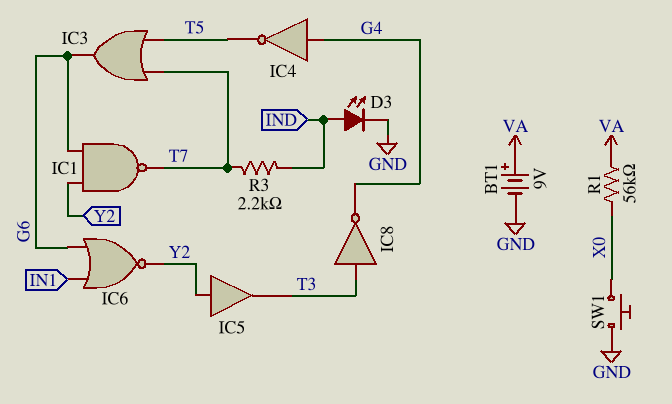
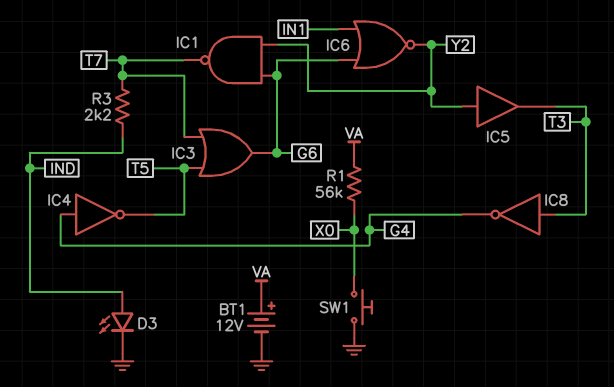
BT1: 9V (plus VA, minus GND) -> 12V (plus VA, minus GND)

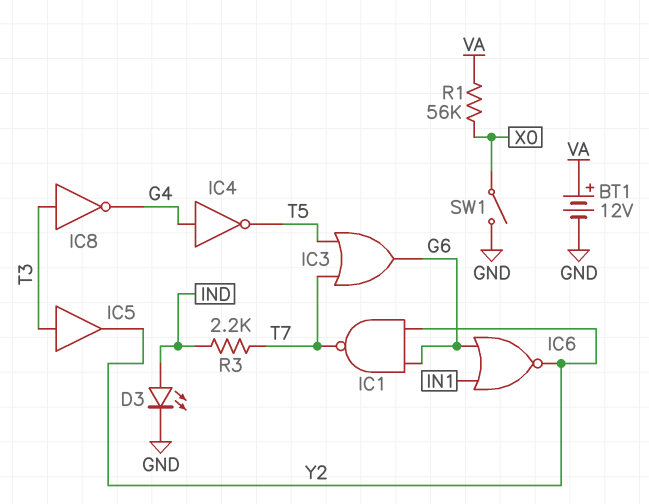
IC5: buffer (in Y2, out T3) -> buffer (in T3, out Y2)
SW1: button (GND, X0) -> switch (GND, X0)

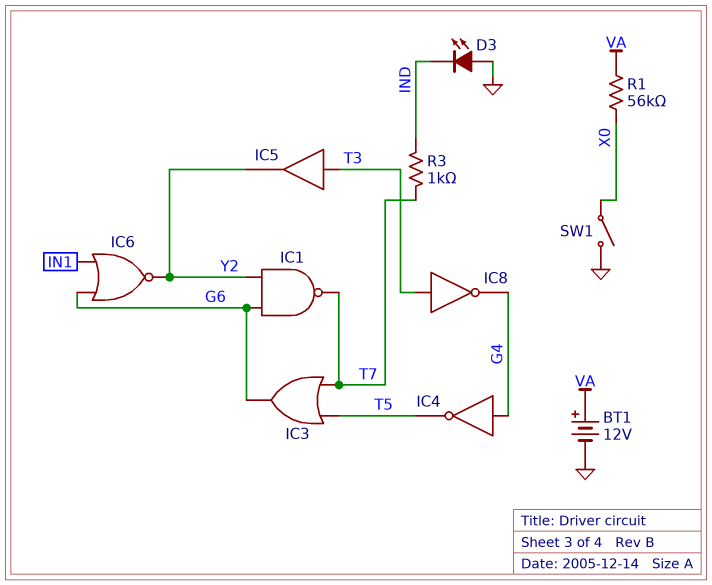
D3: LED (A IND, K GND) -> LED (A GND, K IND)
R3: 2.2k (IND, T7) -> 1k (IND, T7)

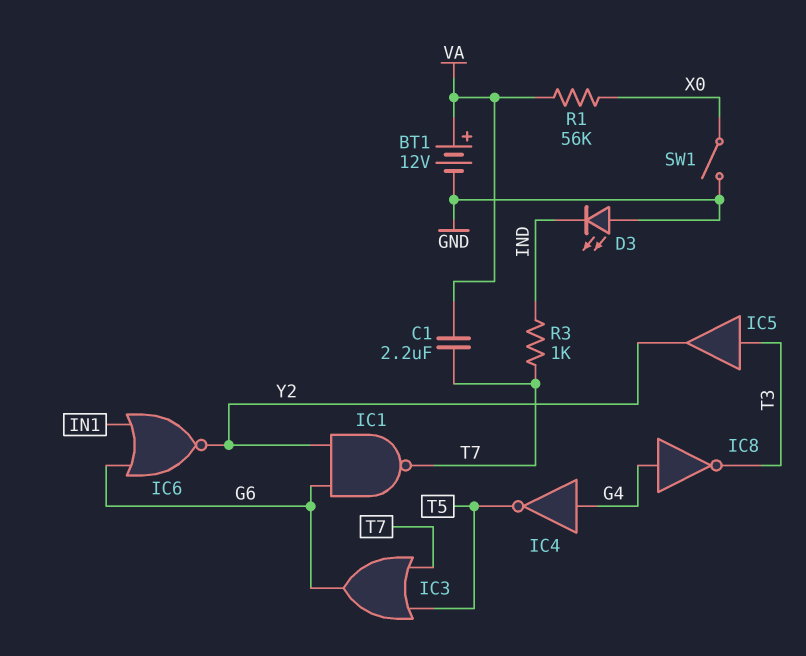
C1: none -> 2.2uF (T7, VA)
IC8: NOT (in T3, out G4) -> NOT (in G4, out T3)

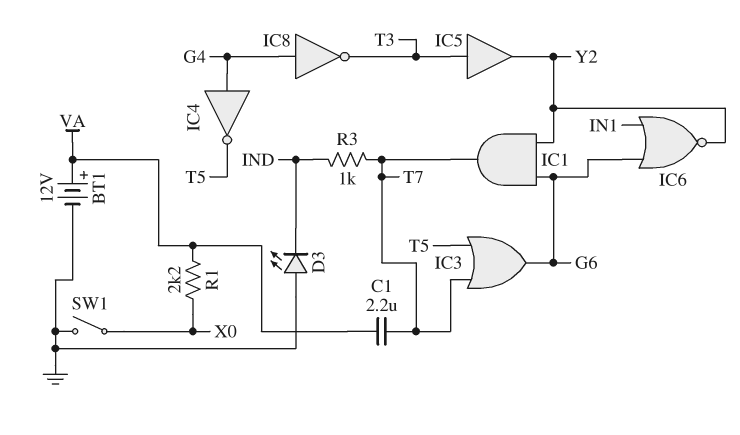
IC1: NAND (in G6, in Y2, out T7) -> AND (in G6, in Y2, out T7)
R1: 56k (VA, X0) -> 2.2k (VA, X0)

